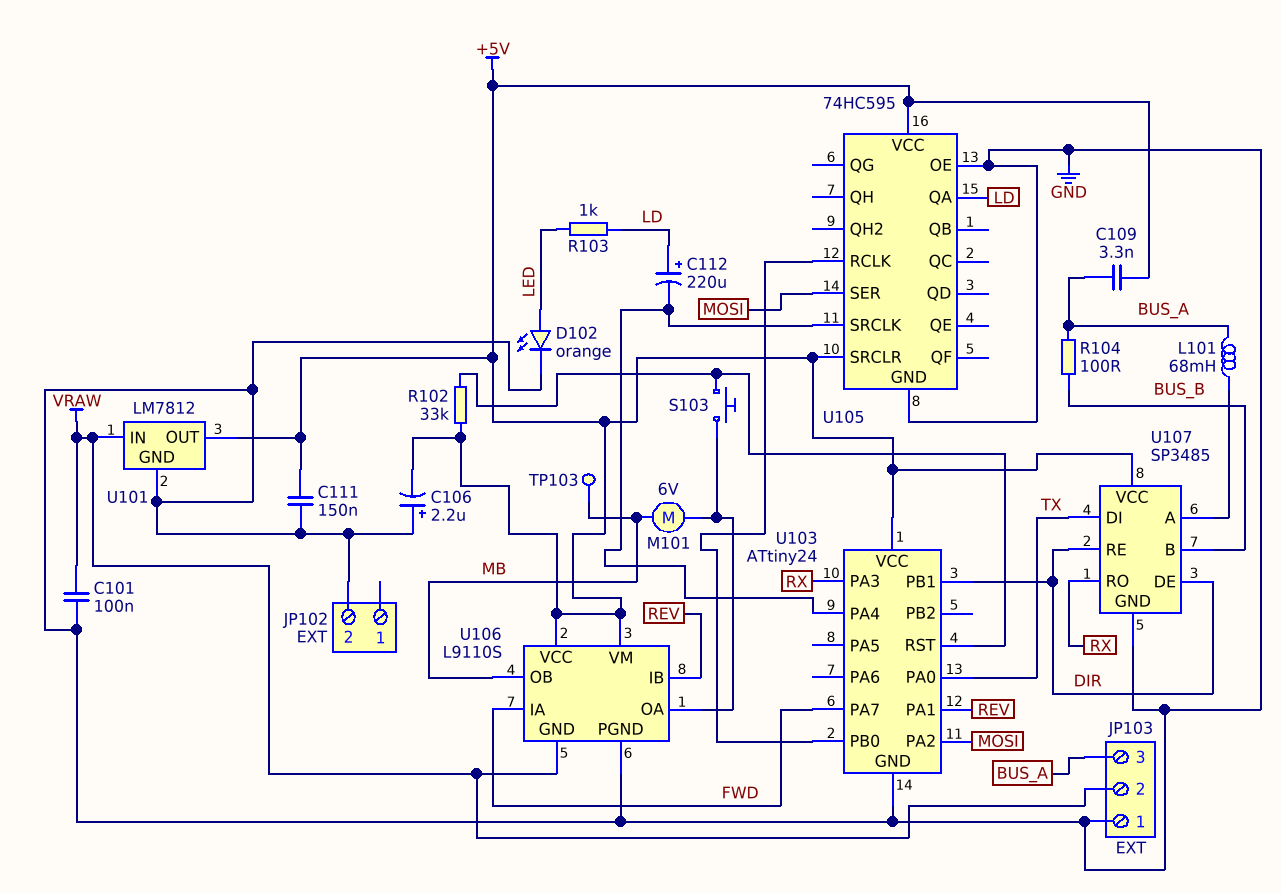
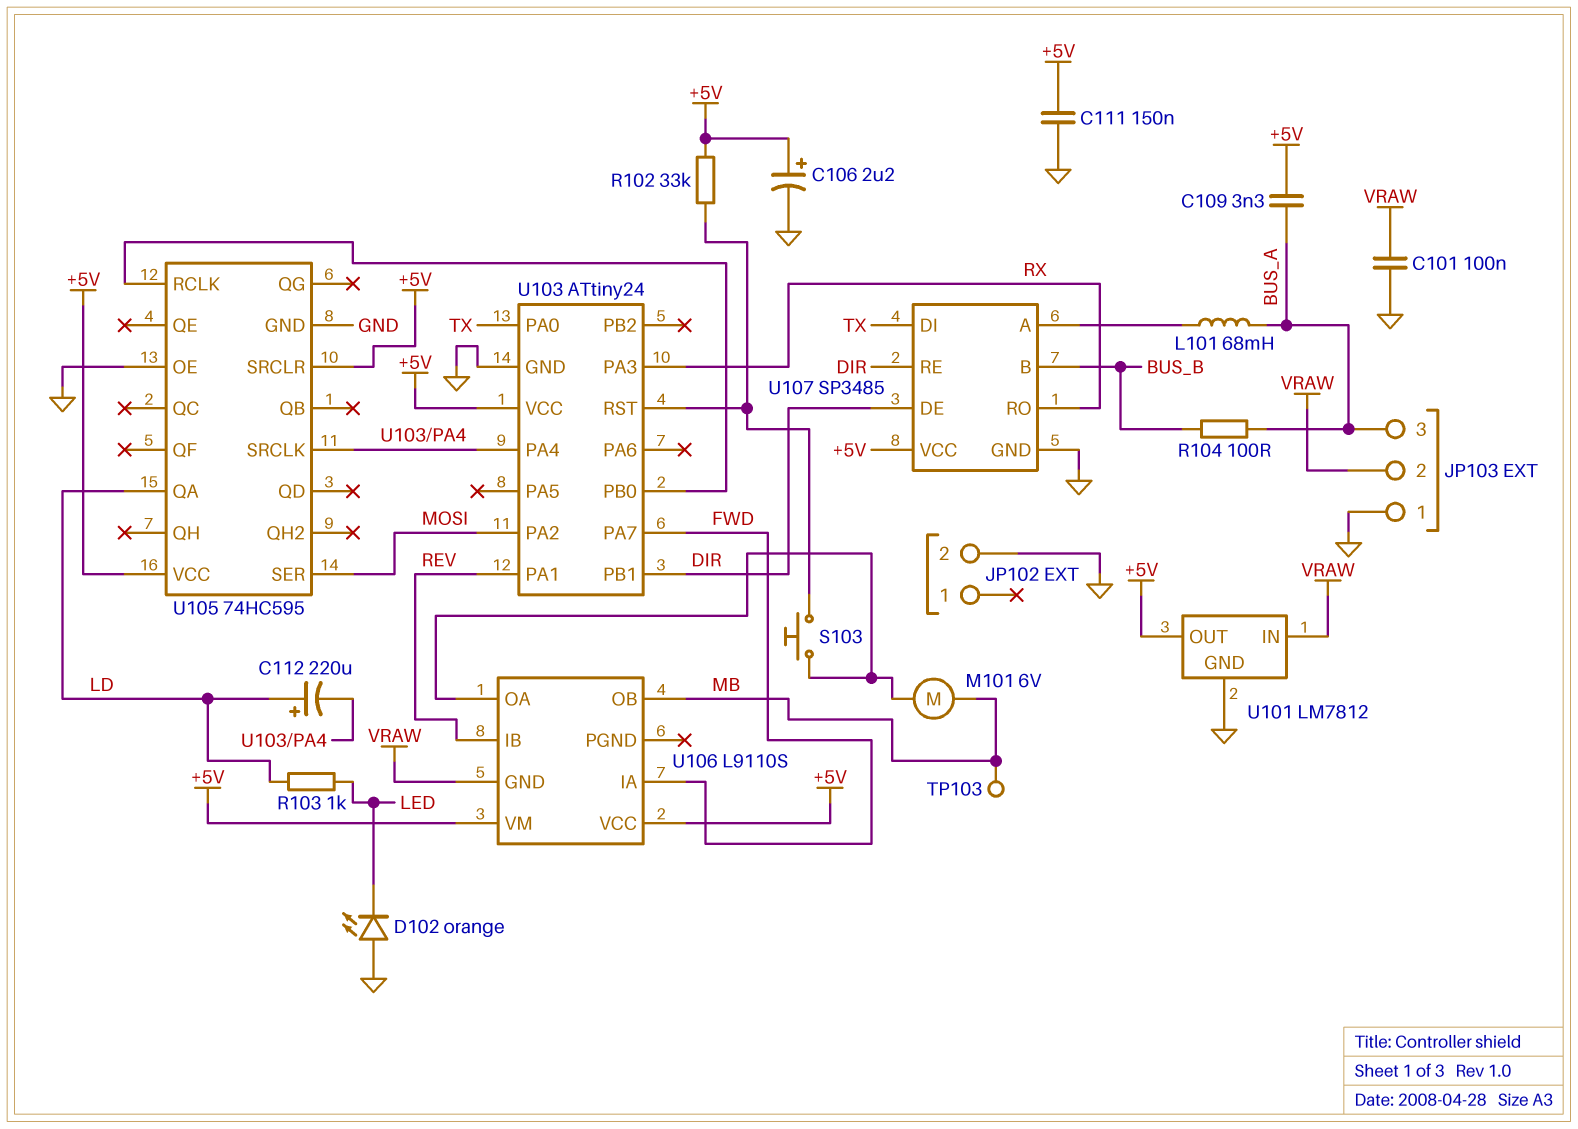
C106: 2.2uF (plus GND, minus +5V) -> 2.2uF (plus +5V, minus GND)
D102: LED orange (A LED, K GND) -> LED orange (A GND, K LED)
U106 pin PGND: GND -> none

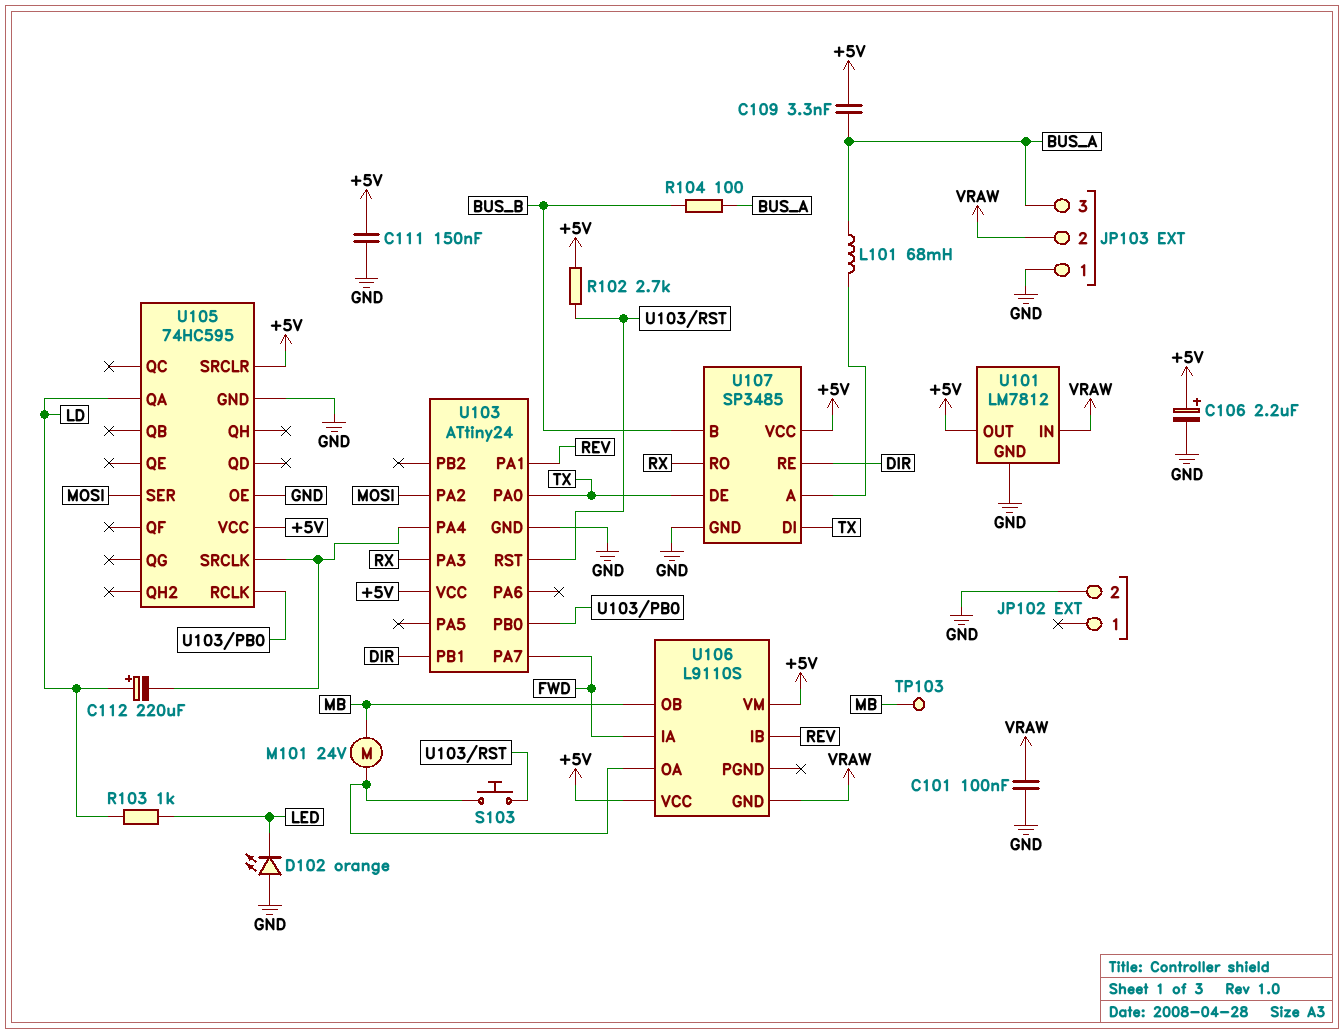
M101: motor 6V (MB, U106/OA) -> motor 24V (MB, U106/OA)
R102: 33k (+5V, U103/RST) -> 2.7k (+5V, U103/RST)
U107 pin DE: DIR -> TX

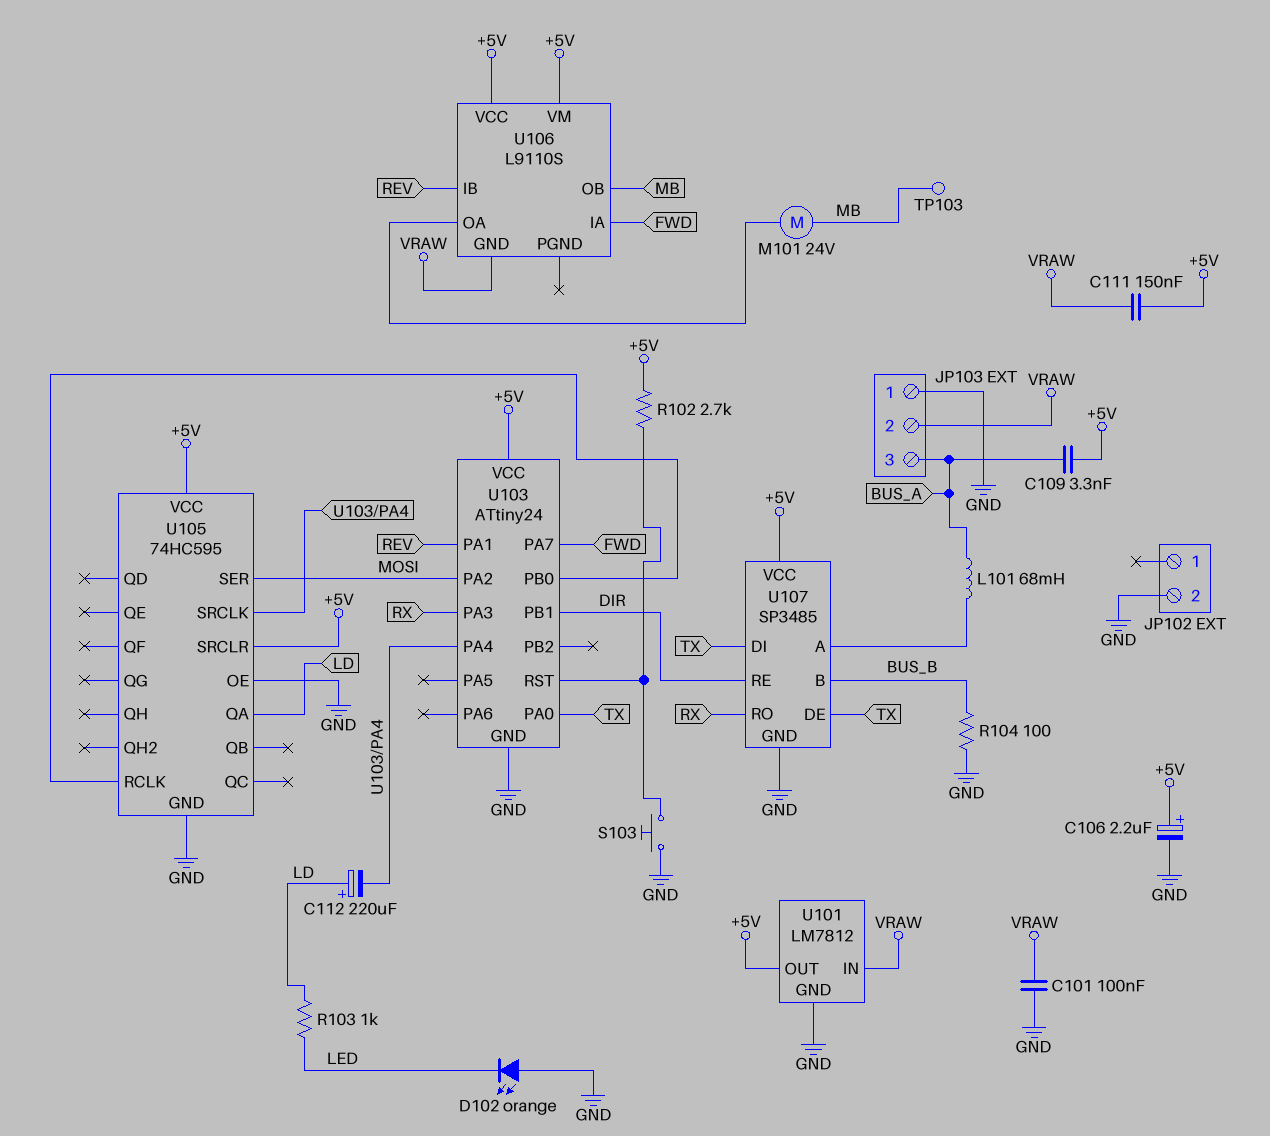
C111: 150nF (+5V, GND) -> 150nF (+5V, VRAW)
R104: 100 (BUS_A, BUS_B) -> 100 (BUS_B, GND)
S103: button (U103/RST, U106/OA) -> button (GND, U103/RST)

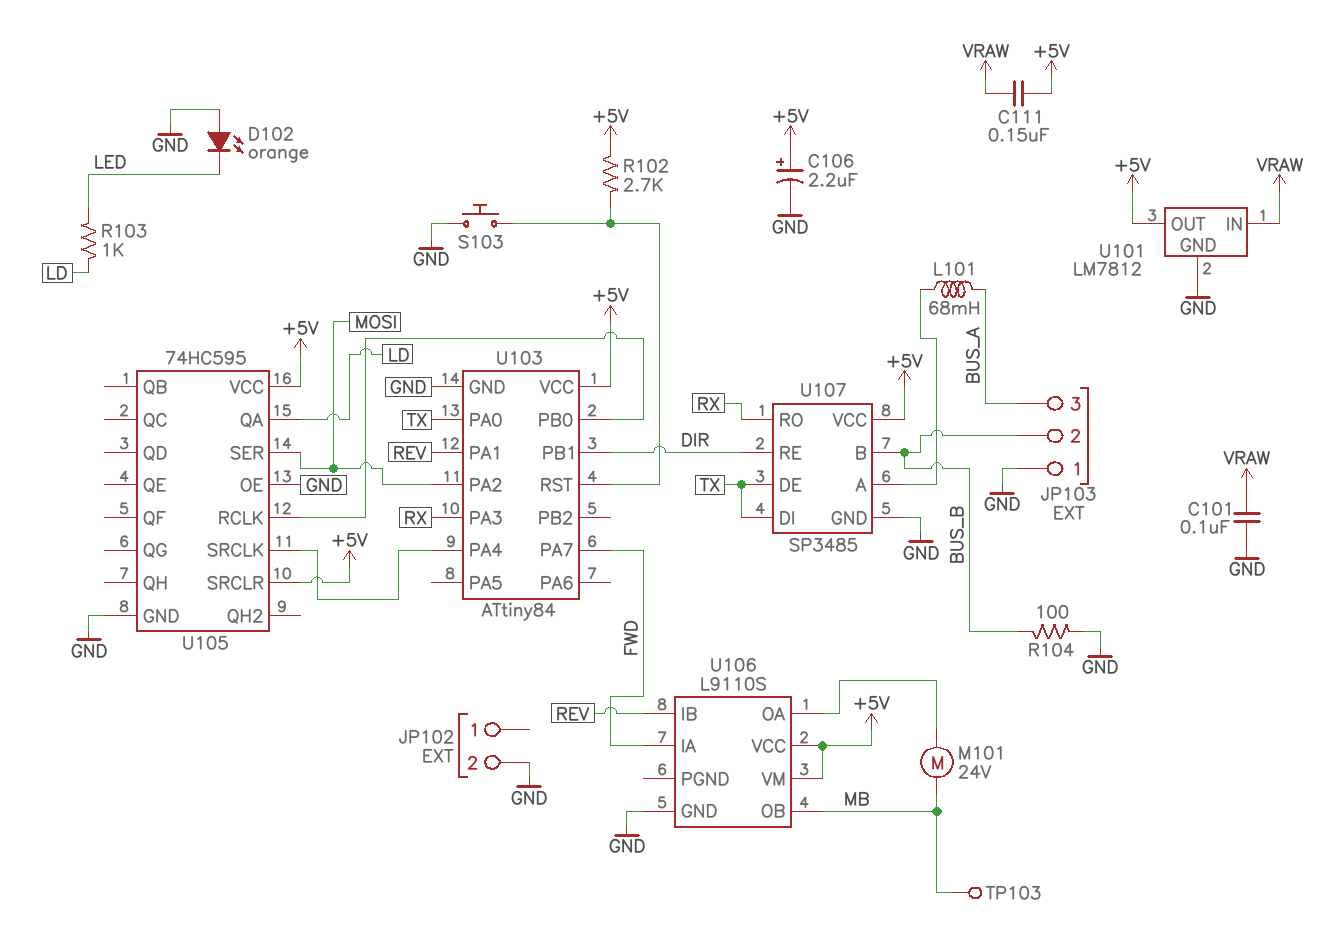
C109: 3.3nF (+5V, BUS_A) -> none
C112: 220uF (plus LD, minus U103/PA4) -> none
JP103 pin 2: VRAW -> BUS_B
U103: ATtiny24 -> ATtiny84
U106 pin GND: VRAW -> GND

